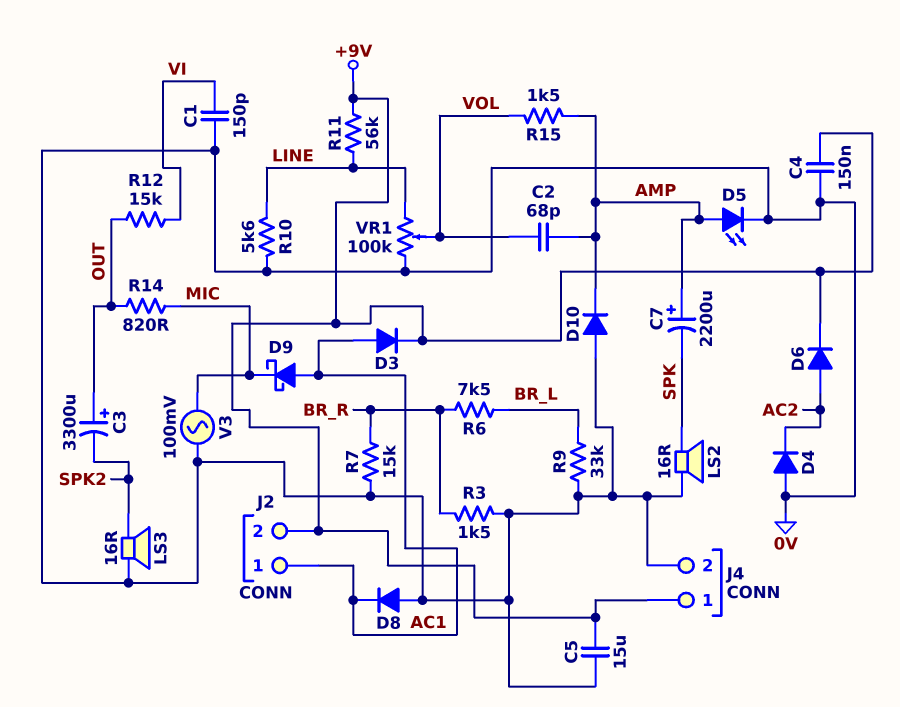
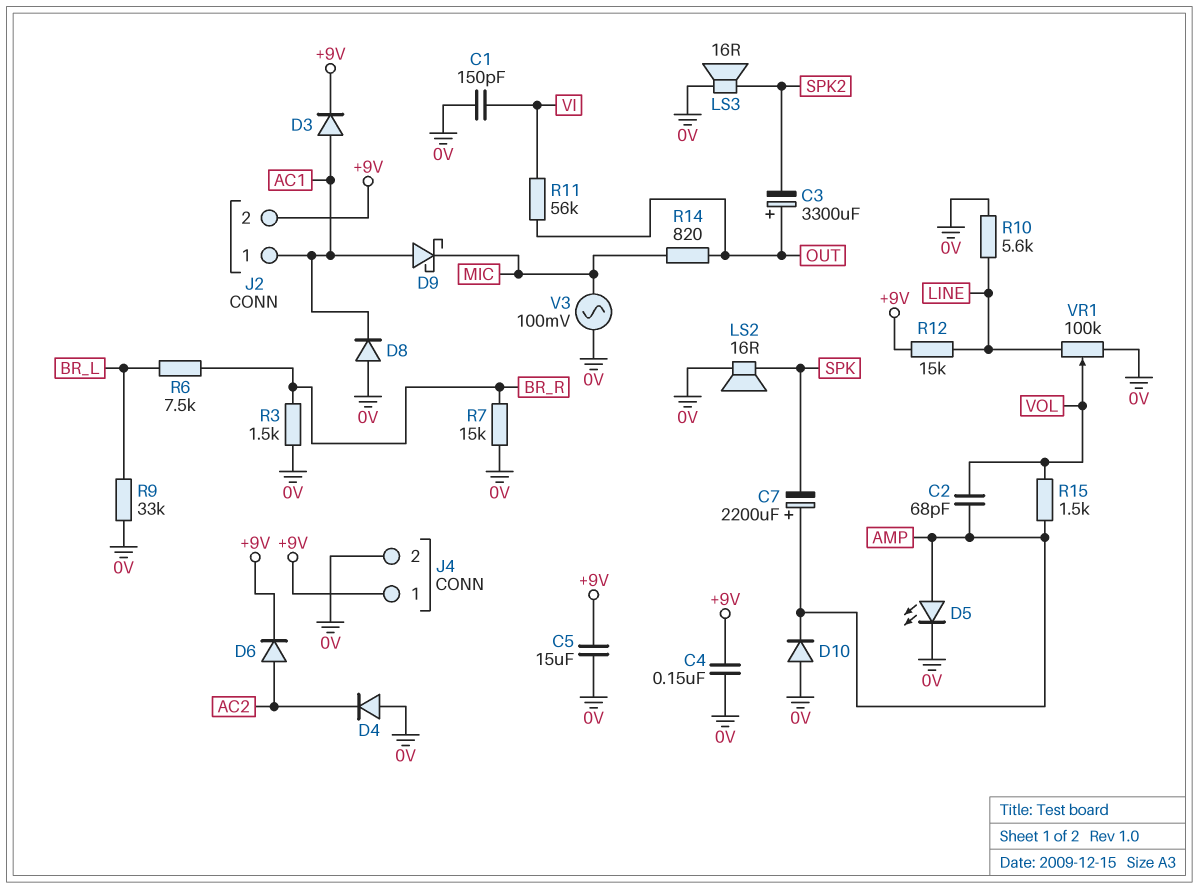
R11: 56k (+9V, LINE) -> 56k (OUT, VI)
R12: 15k (OUT, VI) -> 15k (+9V, LINE)

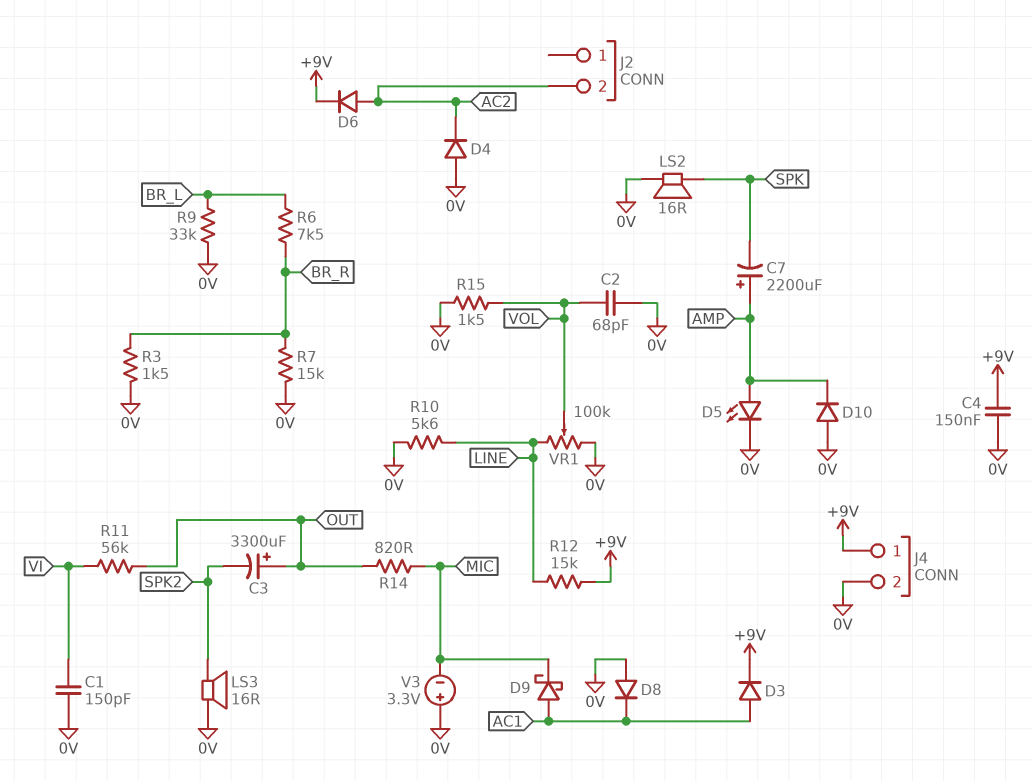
C2: 68pF (AMP, VOL) -> 68pF (0V, VOL)
C5: 15uF (+9V, 0V) -> none
J2 pin 1: AC1 -> none
J2 pin 2: +9V -> AC2
R15: 1.5k (AMP, VOL) -> 1.5k (0V, VOL)
V3: AC 100mV (0V, MIC) -> 3.3V (plus 0V, minus MIC)

